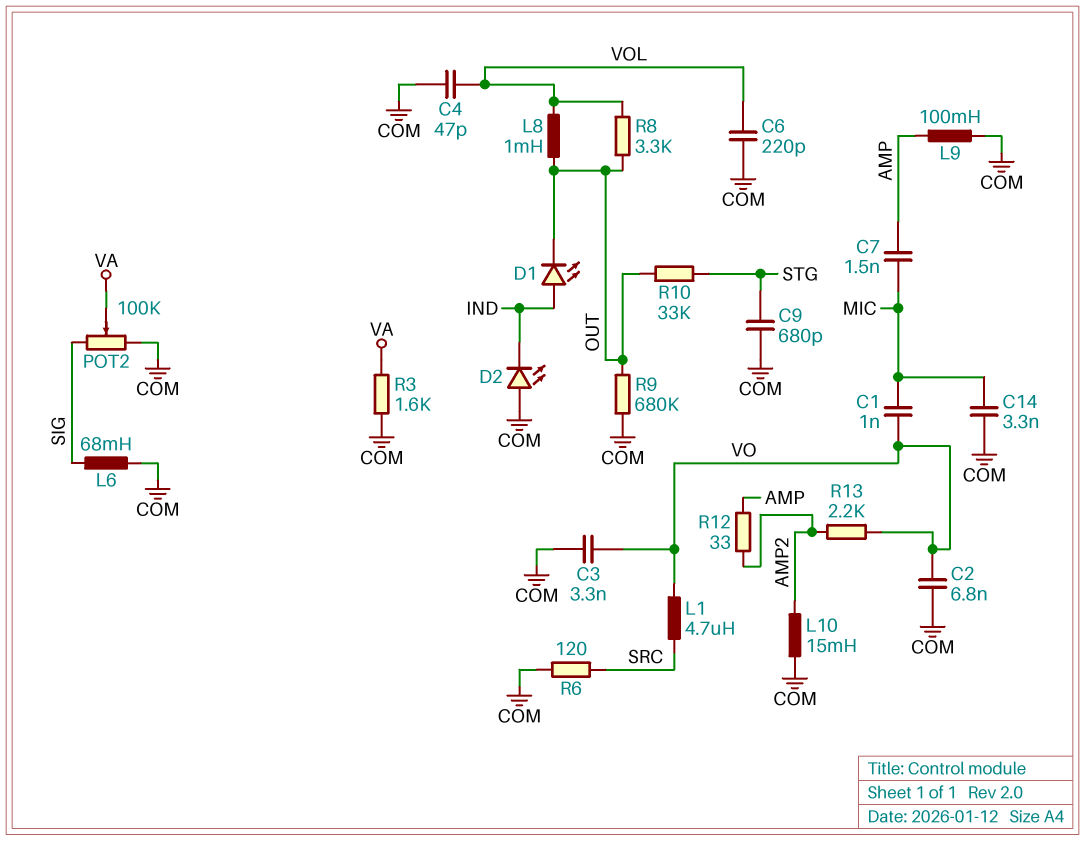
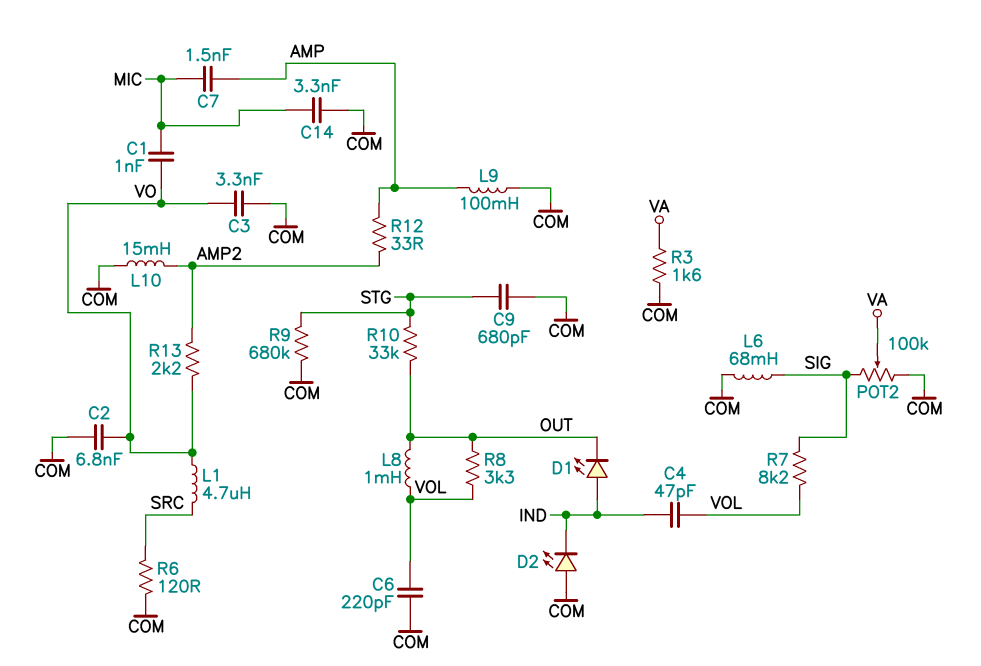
C4: 47pF (COM, VOL) -> 47pF (IND, VOL)
R7: none -> 8.2k (SIG, VOL)
R9: 680k (COM, OUT) -> 680k (COM, STG)

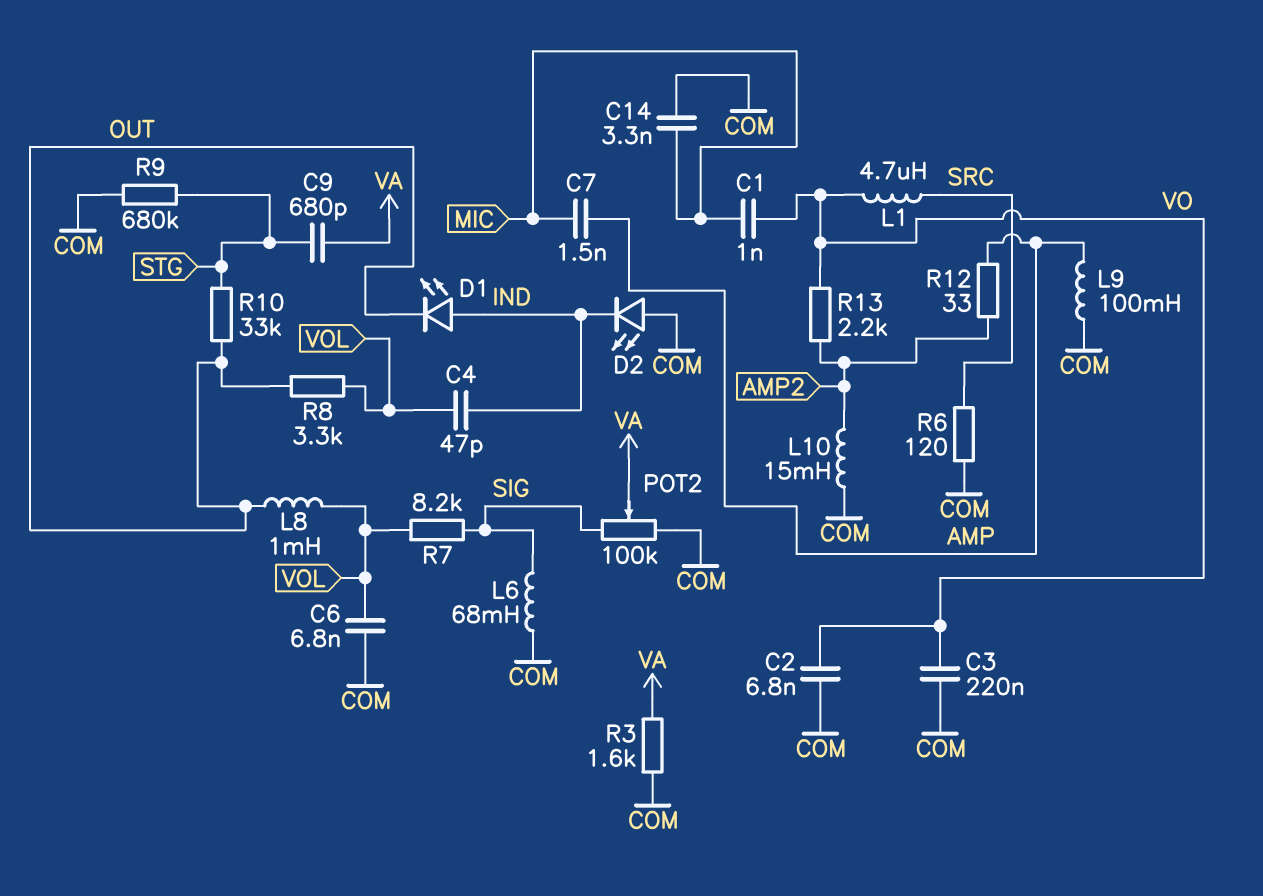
C3: 3.3nF (COM, VO) -> 220nF (COM, VO)
C6: 220pF (COM, VOL) -> 6.8nF (COM, VOL)
C9: 680pF (COM, STG) -> 680pF (STG, VA)

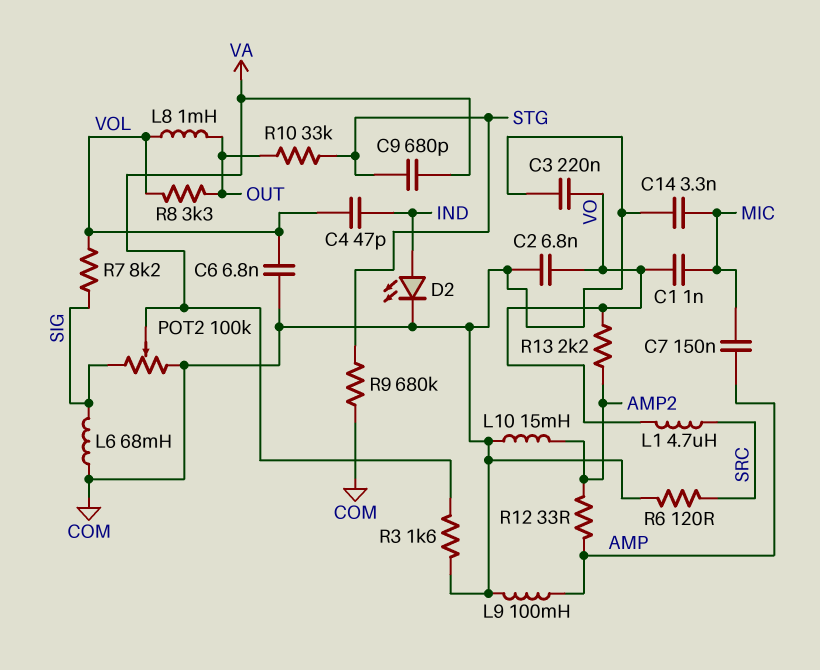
C7: 1.5nF (AMP, MIC) -> 150nF (AMP, MIC)
D1: LED (A IND, K OUT) -> none
D2: LED (A COM, K IND) -> LED (A IND, K COM)

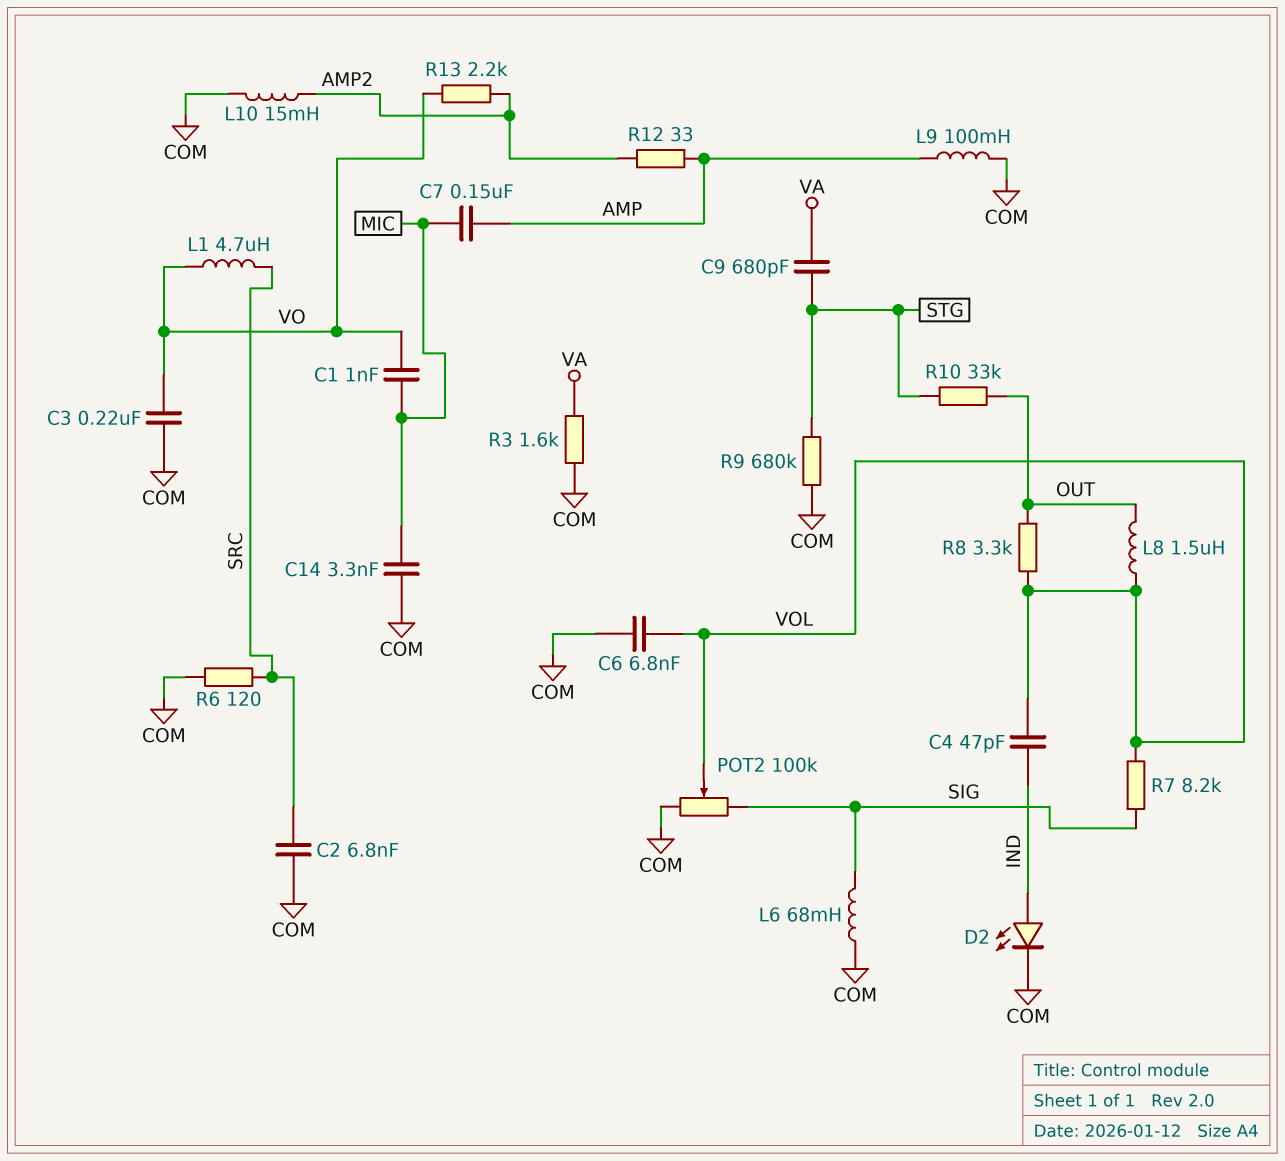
C2: 6.8nF (COM, VO) -> 6.8nF (COM, SRC)
L8: 1mH (OUT, VOL) -> 1.5uH (OUT, VOL)
POT2: 100k (COM, SIG, wiper VA) -> 100k (COM, SIG, wiper VOL)

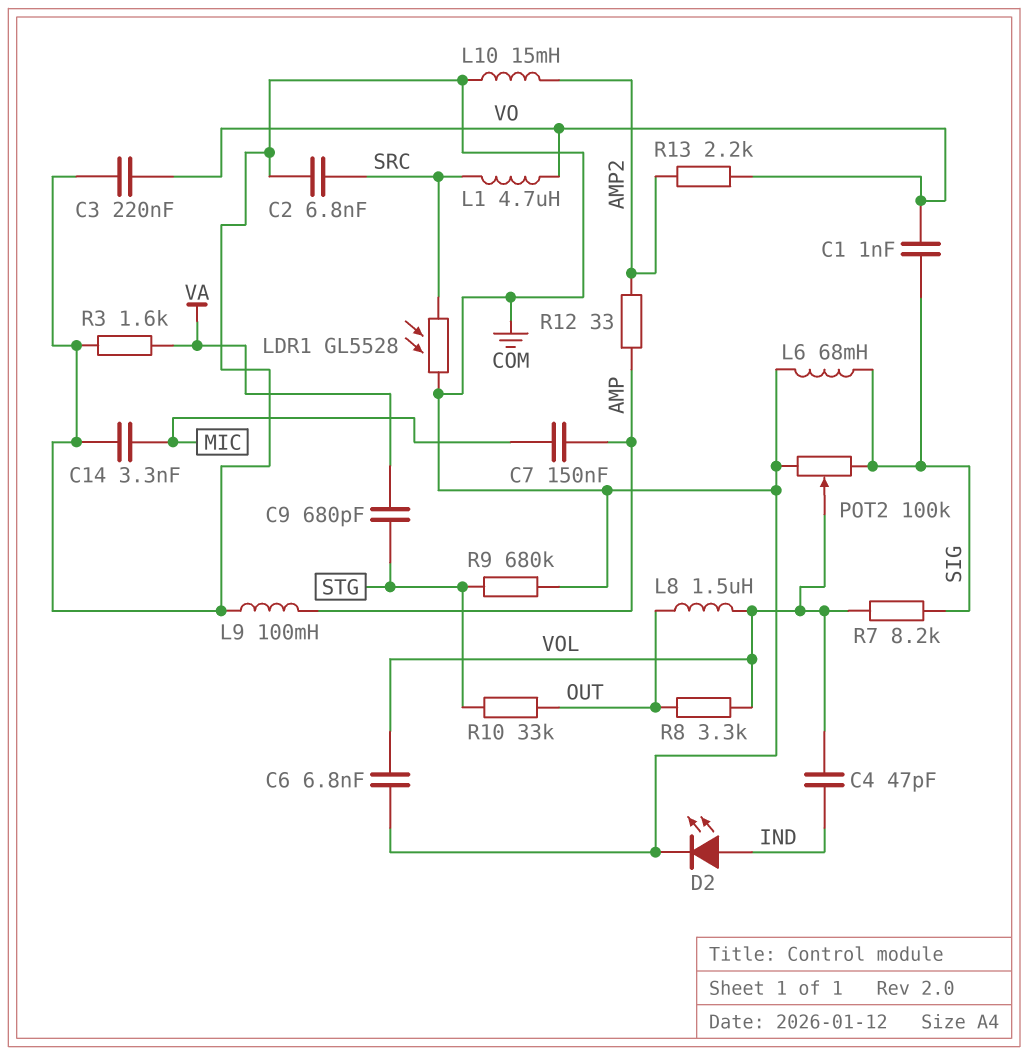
C1: 1nF (MIC, VO) -> 1nF (SIG, VO)
LDR1: none -> GL5528 (COM, SRC)
R6: 120 (COM, SRC) -> none

